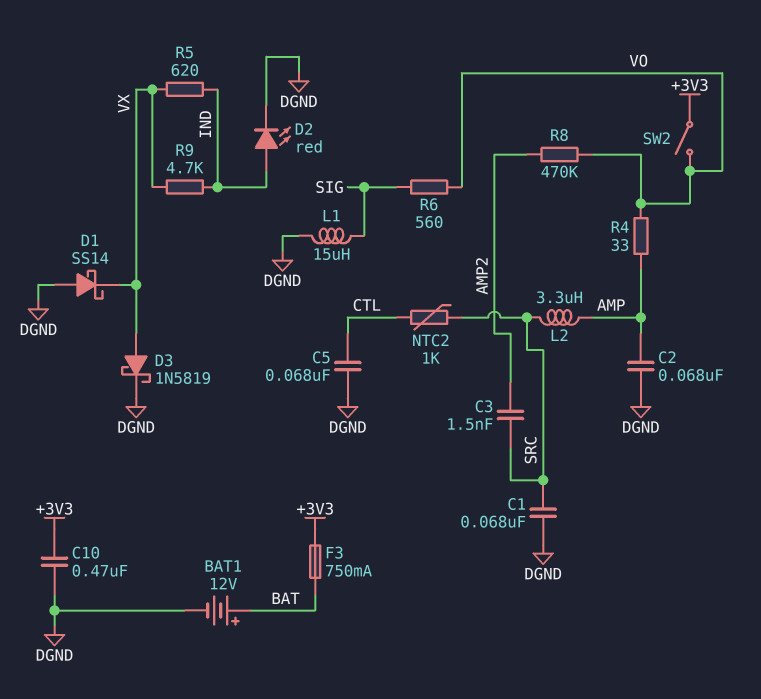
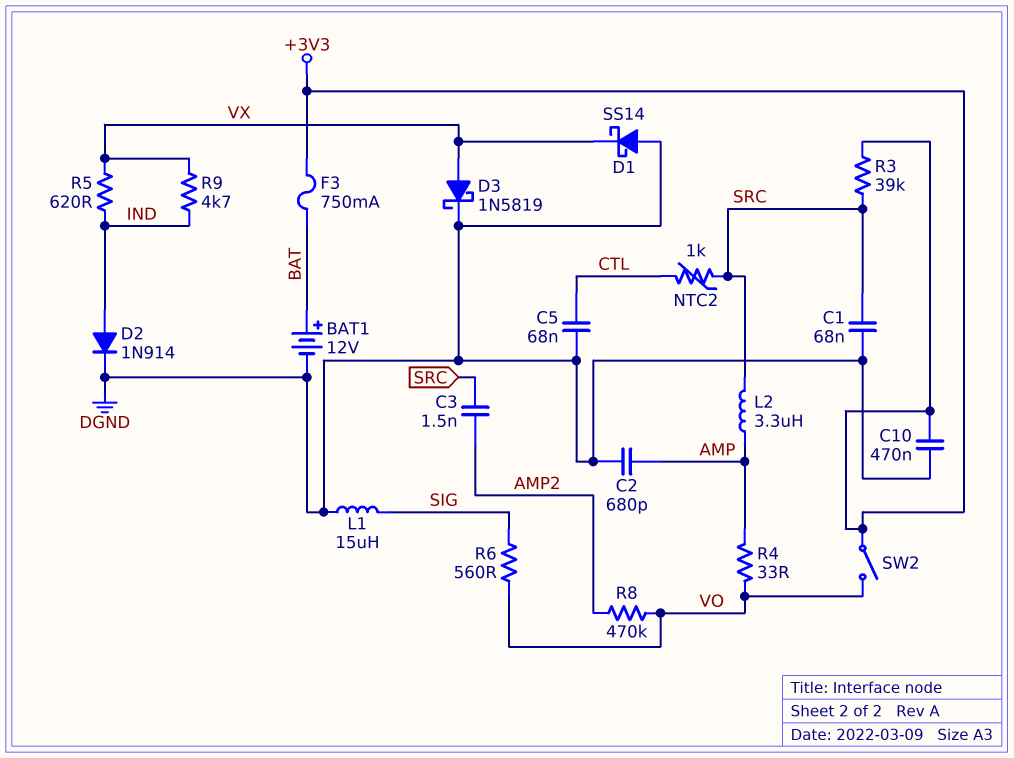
C2: 68nF (AMP, DGND) -> 680pF (AMP, DGND)
D2: LED red (A IND, K DGND) -> diode 1N914 (A IND, K DGND)
R3: none -> 39k (+3V3, SRC)

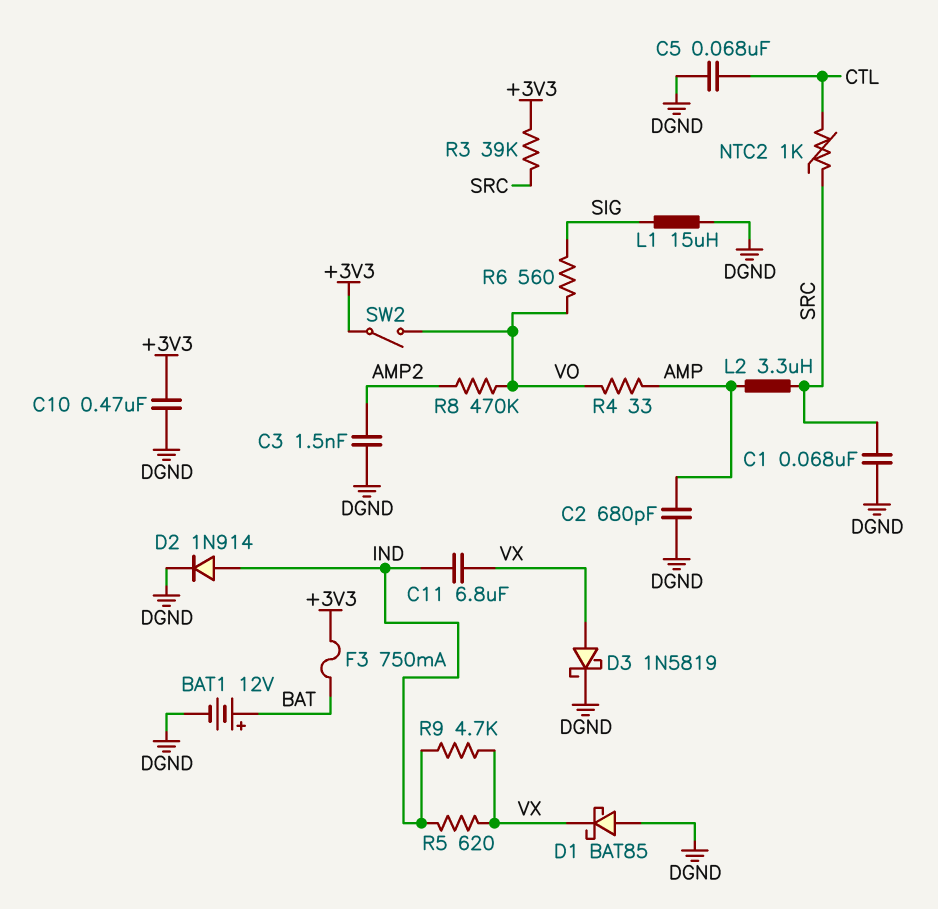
C3: 1.5nF (AMP2, SRC) -> 1.5nF (AMP2, DGND)
C11: none -> 6.8uF (IND, VX)
D1: schottky SS14 (A DGND, K VX) -> schottky BAT85 (A DGND, K VX)

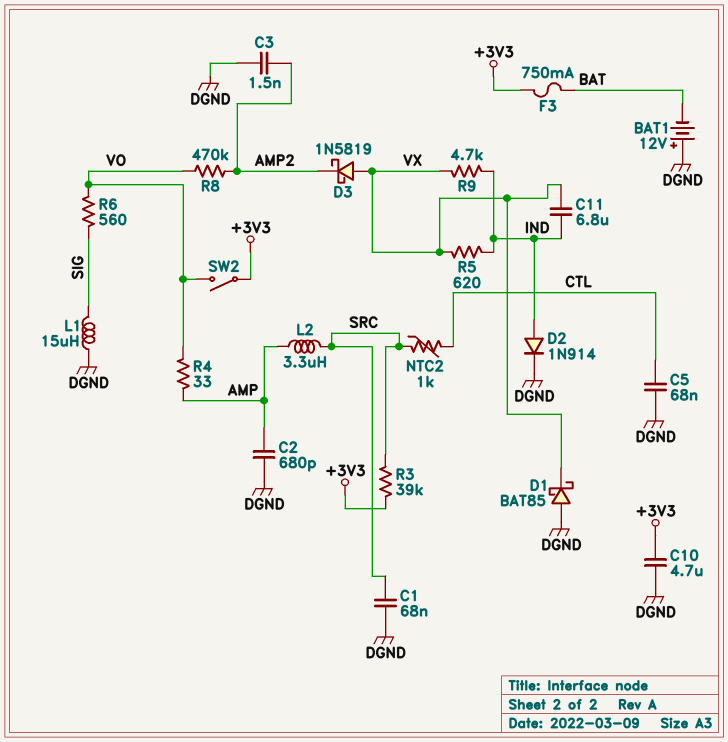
BAT1: 12V (plus BAT, minus DGND) -> 12V (plus DGND, minus BAT)
C10: 470nF (+3V3, DGND) -> 4.7uF (+3V3, DGND)
D3: schottky 1N5819 (A VX, K DGND) -> schottky 1N5819 (A VX, K AMP2)

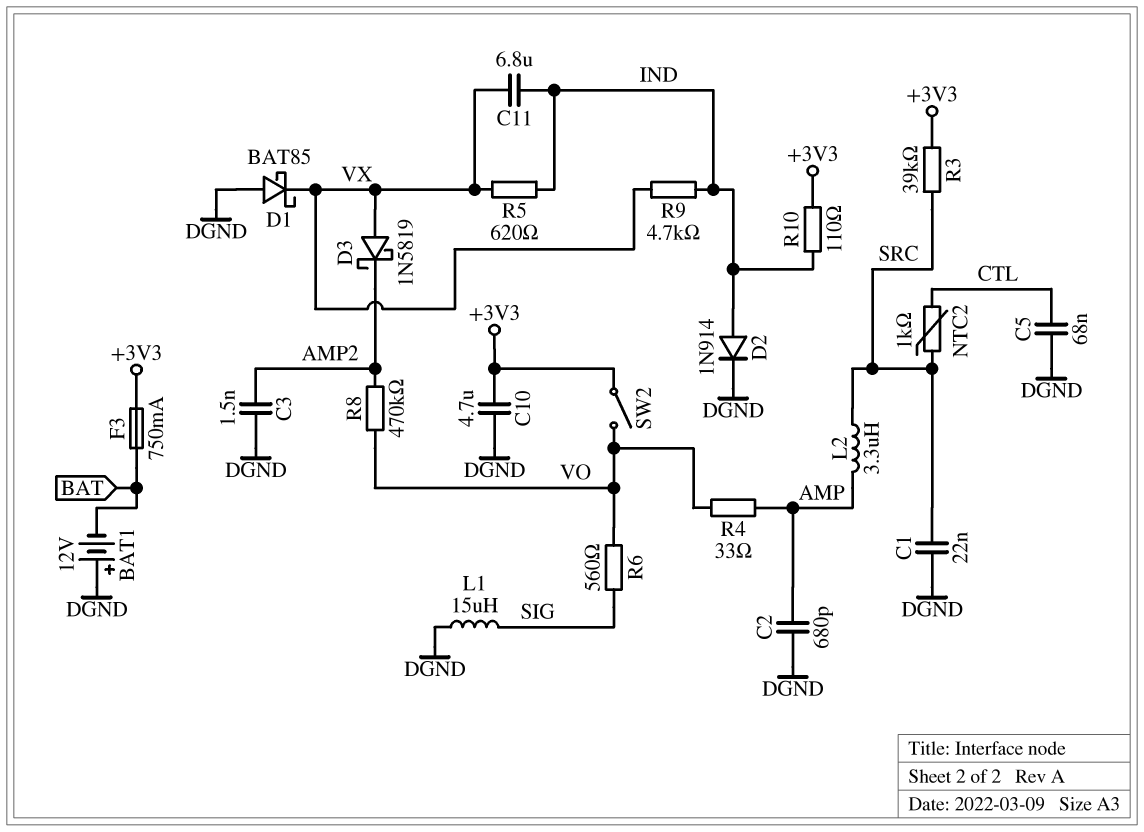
C1: 68nF (DGND, SRC) -> 22nF (DGND, SRC)
R10: none -> 110 (+3V3, IND)

